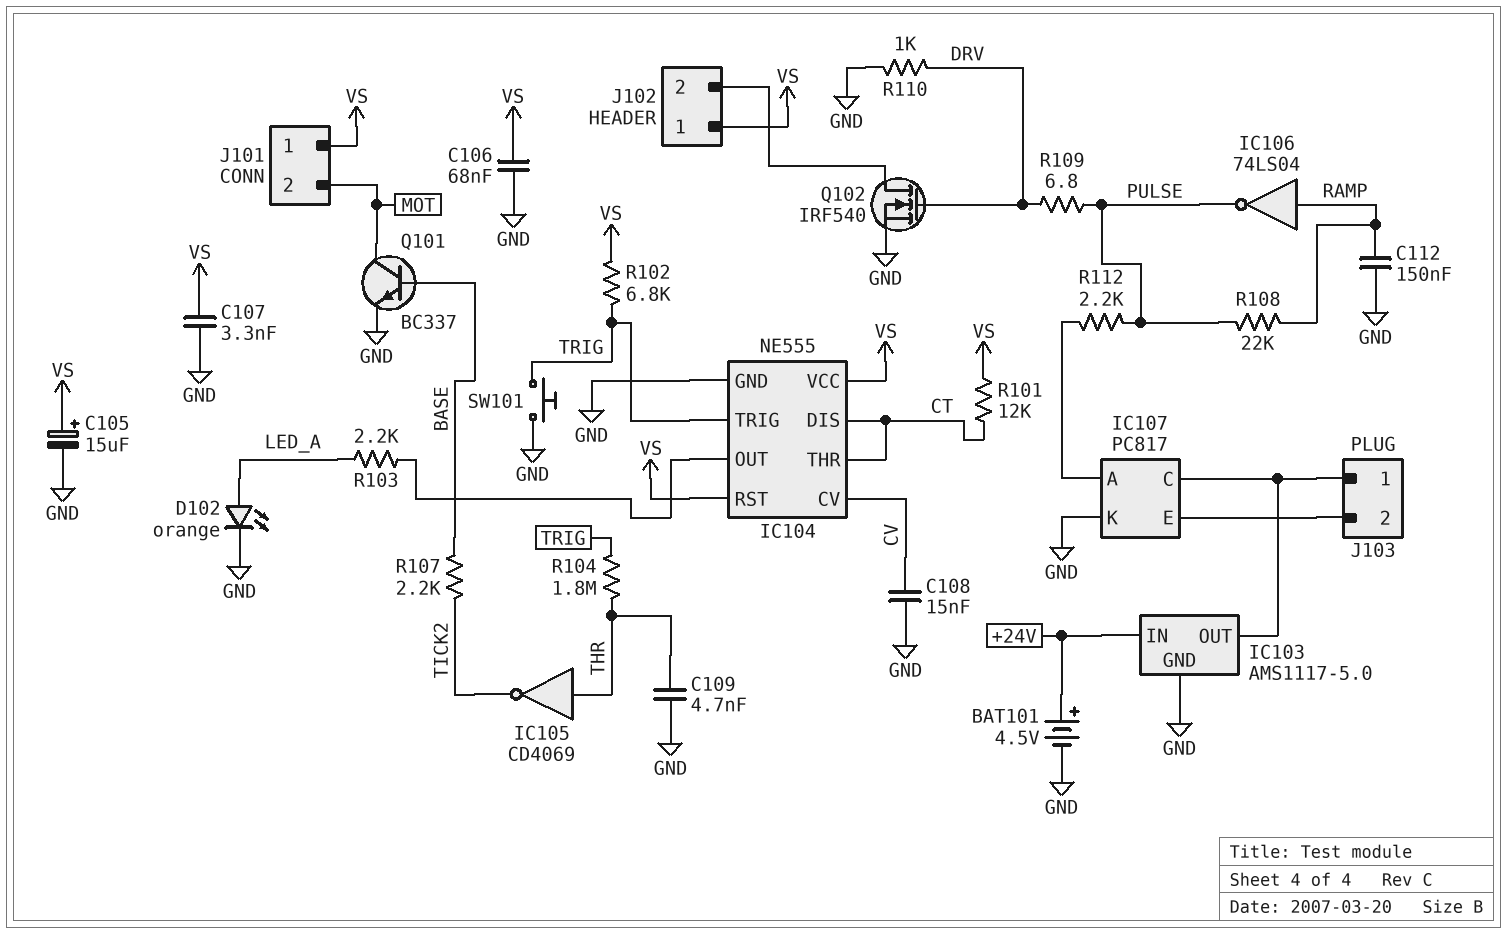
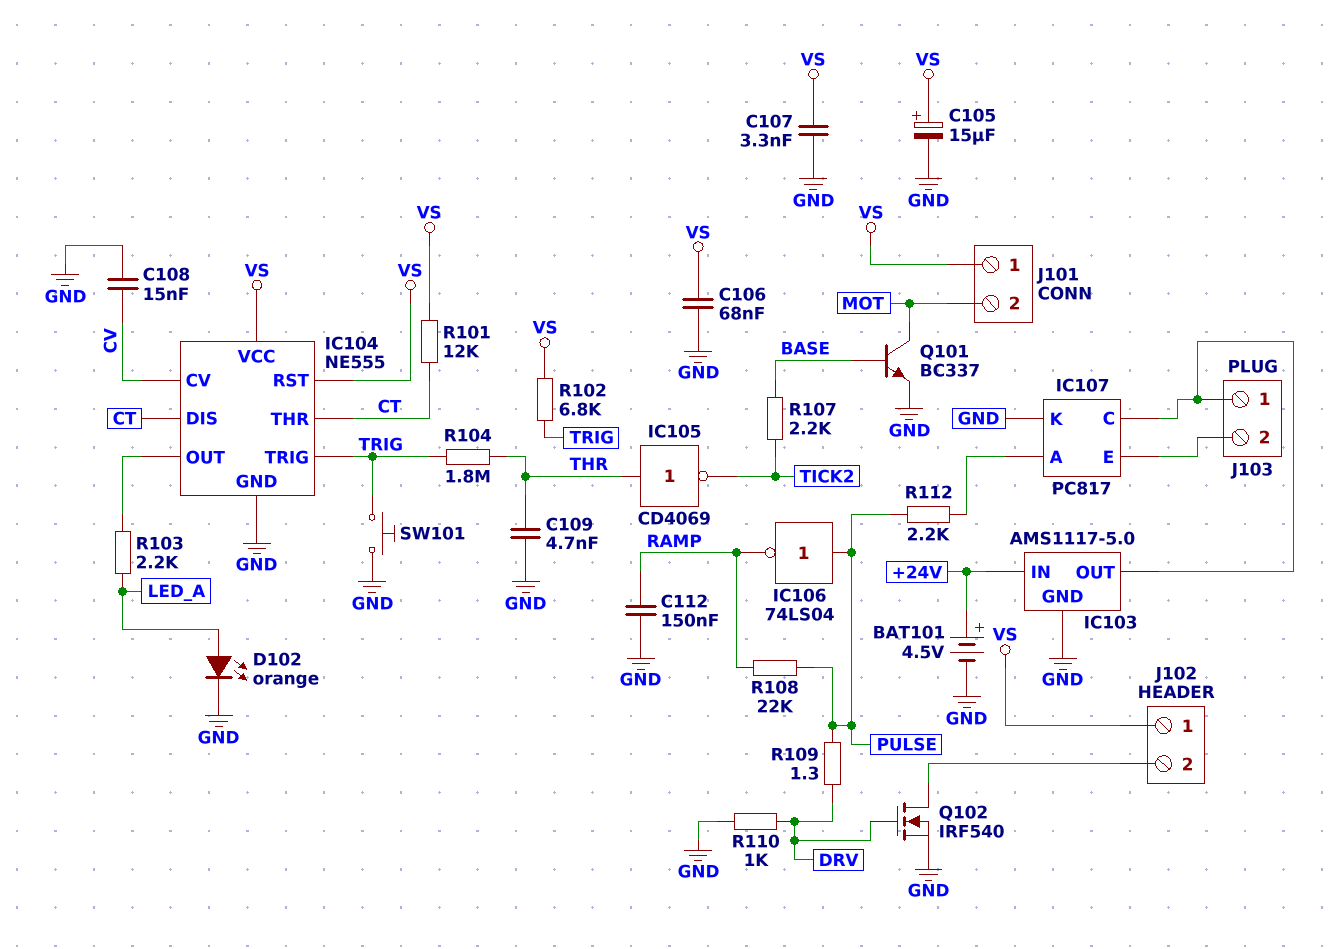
IC106: NOT 74LS04 (in RAMP, out PULSE) -> NOT 74LS04 (in PULSE, out RAMP)
R109: 6.8 (DRV, PULSE) -> 1.3 (DRV, PULSE)

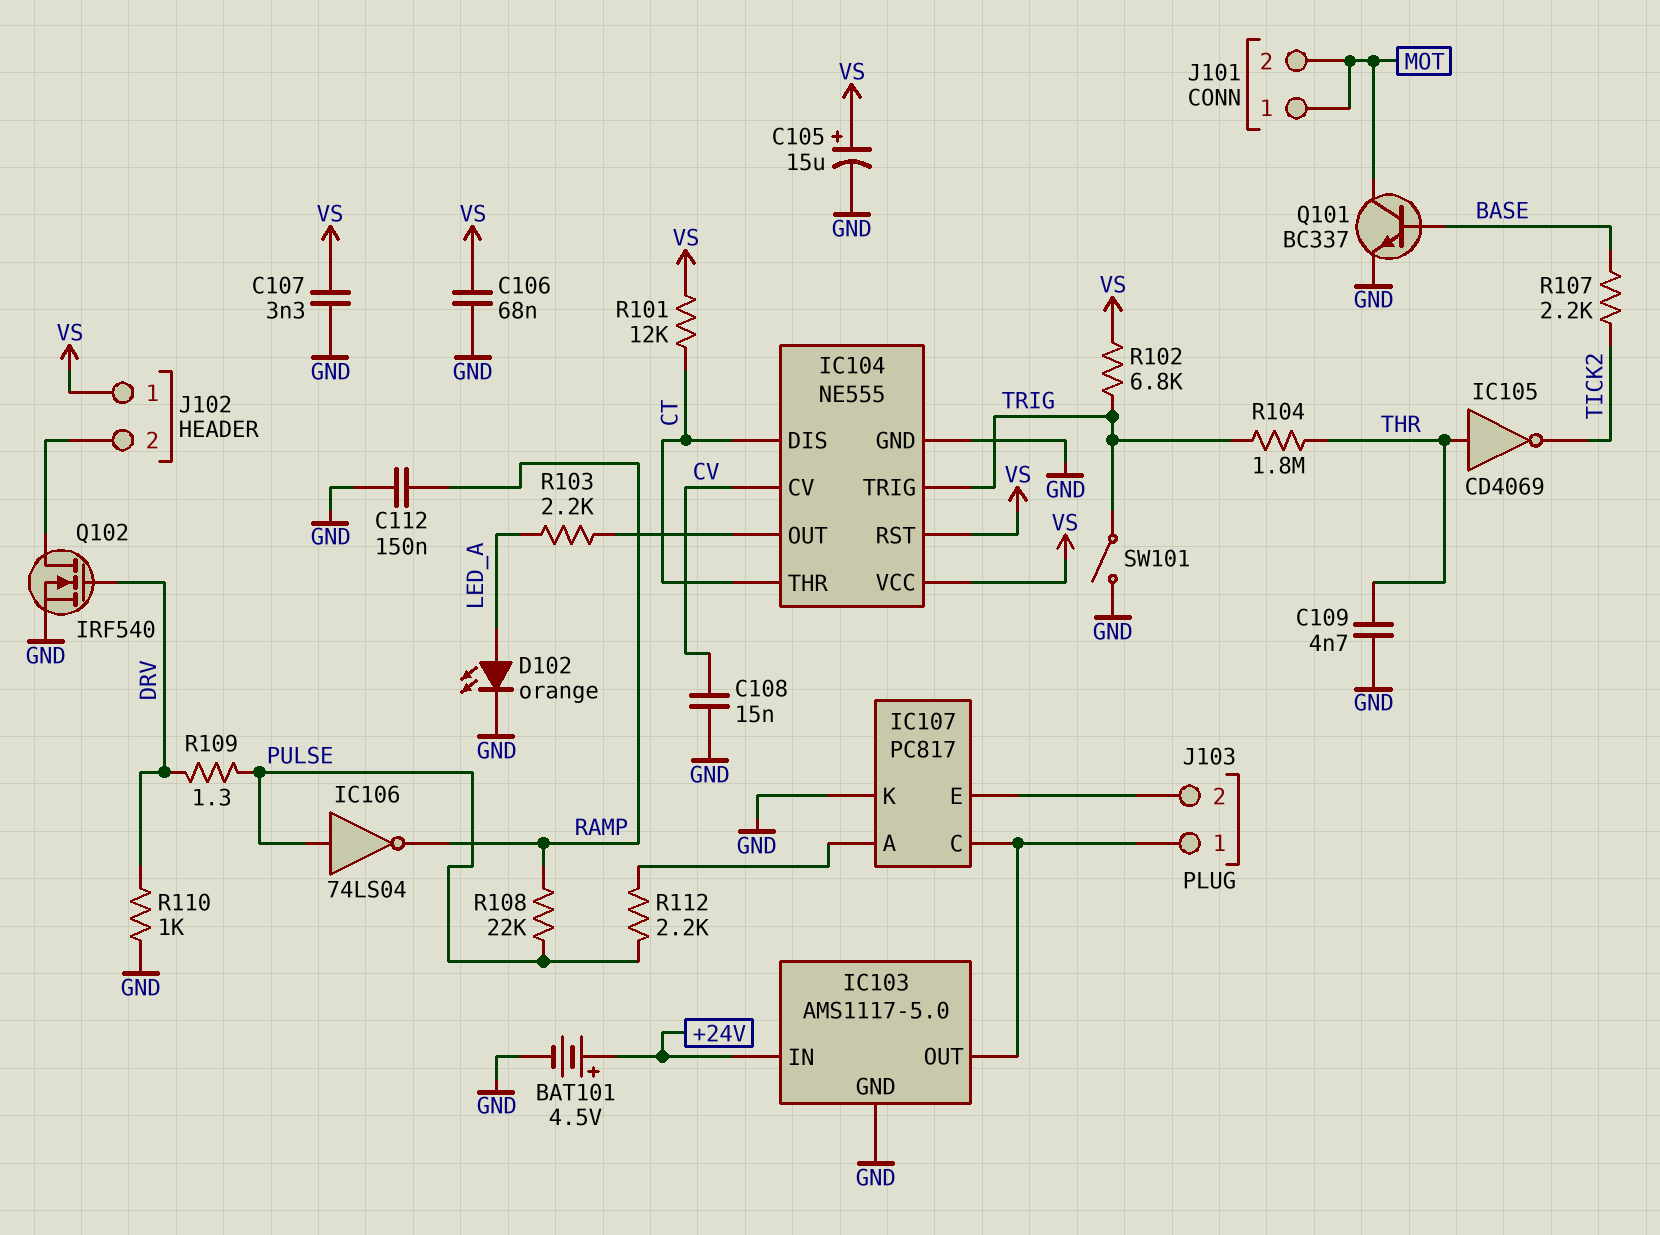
J101 pin 1: VS -> MOT
SW101: button (GND, TRIG) -> switch (GND, TRIG)

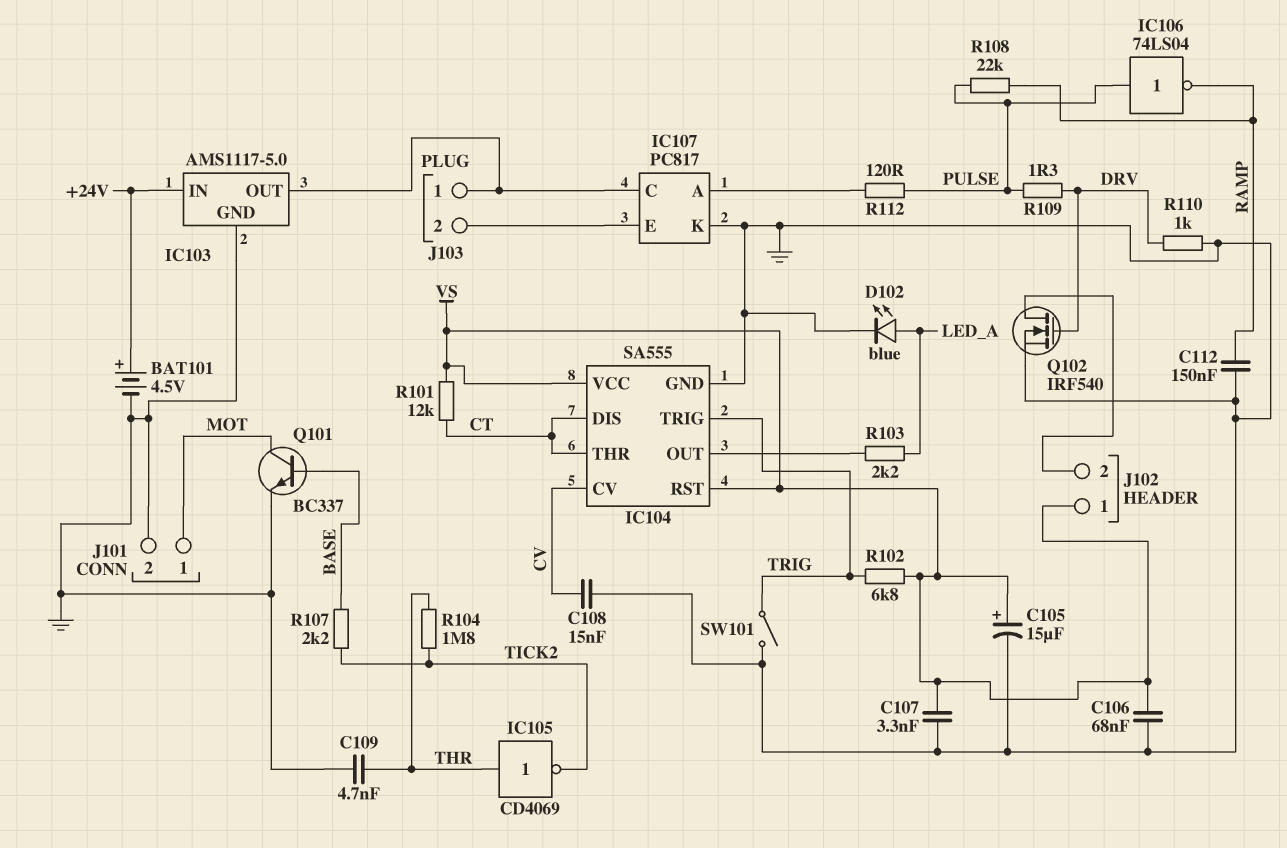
D102: LED orange (A LED_A, K GND) -> LED blue (A LED_A, K GND)
IC104: NE555 -> SA555
J101 pin 2: MOT -> GND
R104: 1.8M (THR, TRIG) -> 1.8M (THR, TICK2)
R112: 2.2k (IC107/A, PULSE) -> 120 (IC107/A, PULSE)

